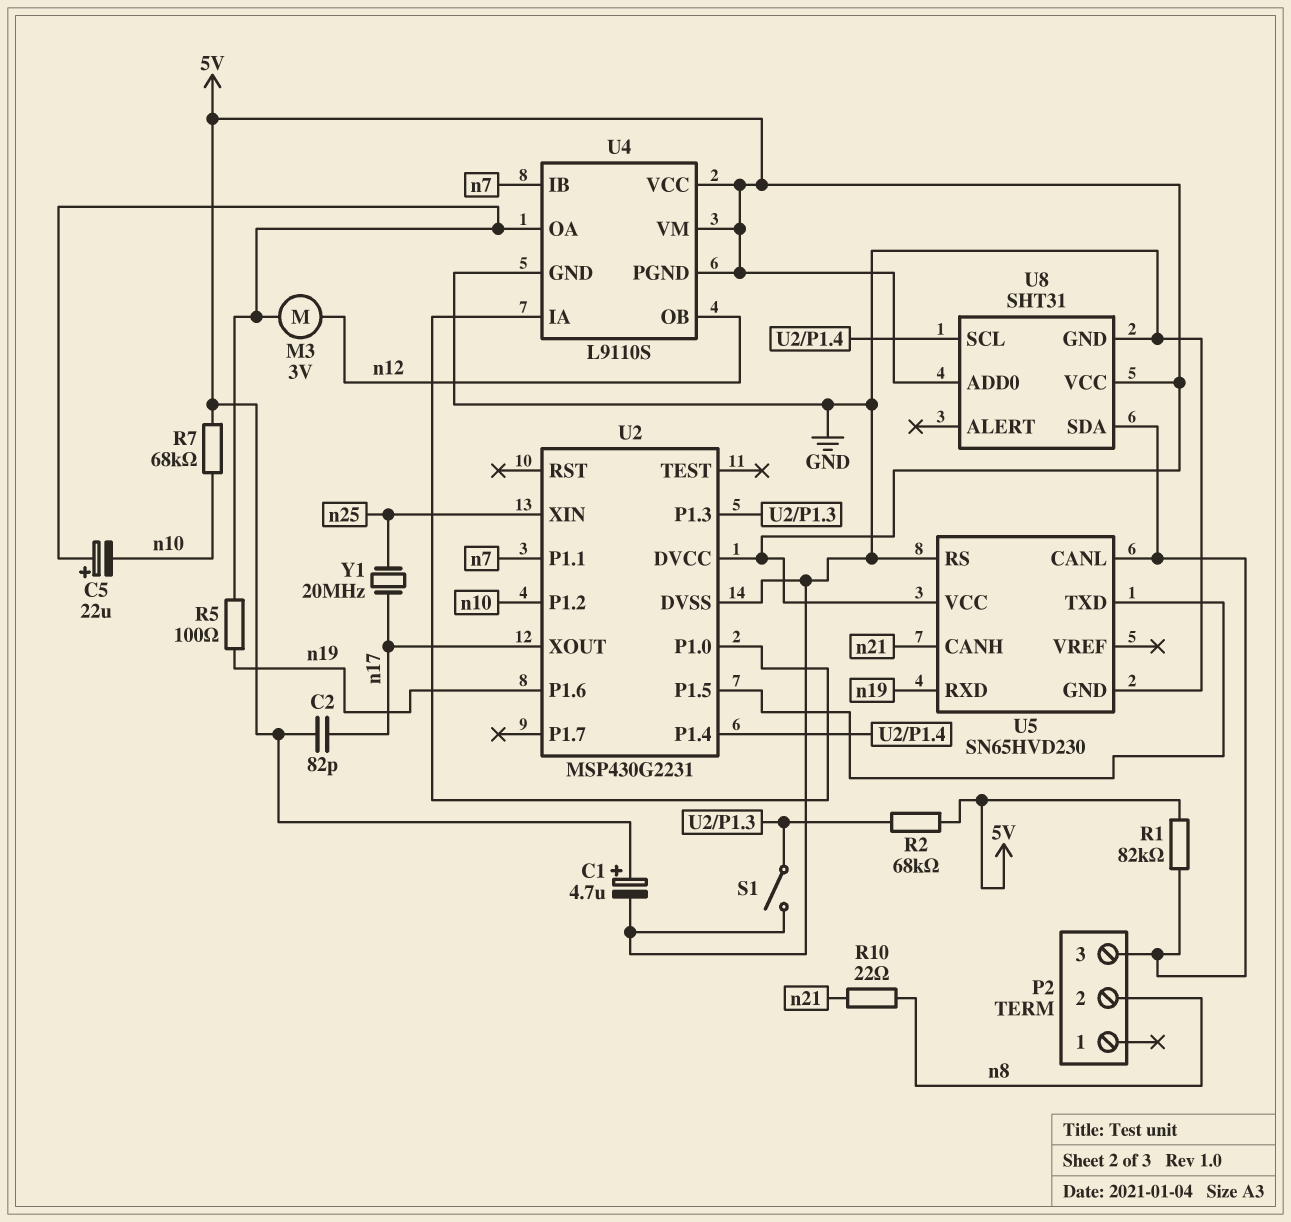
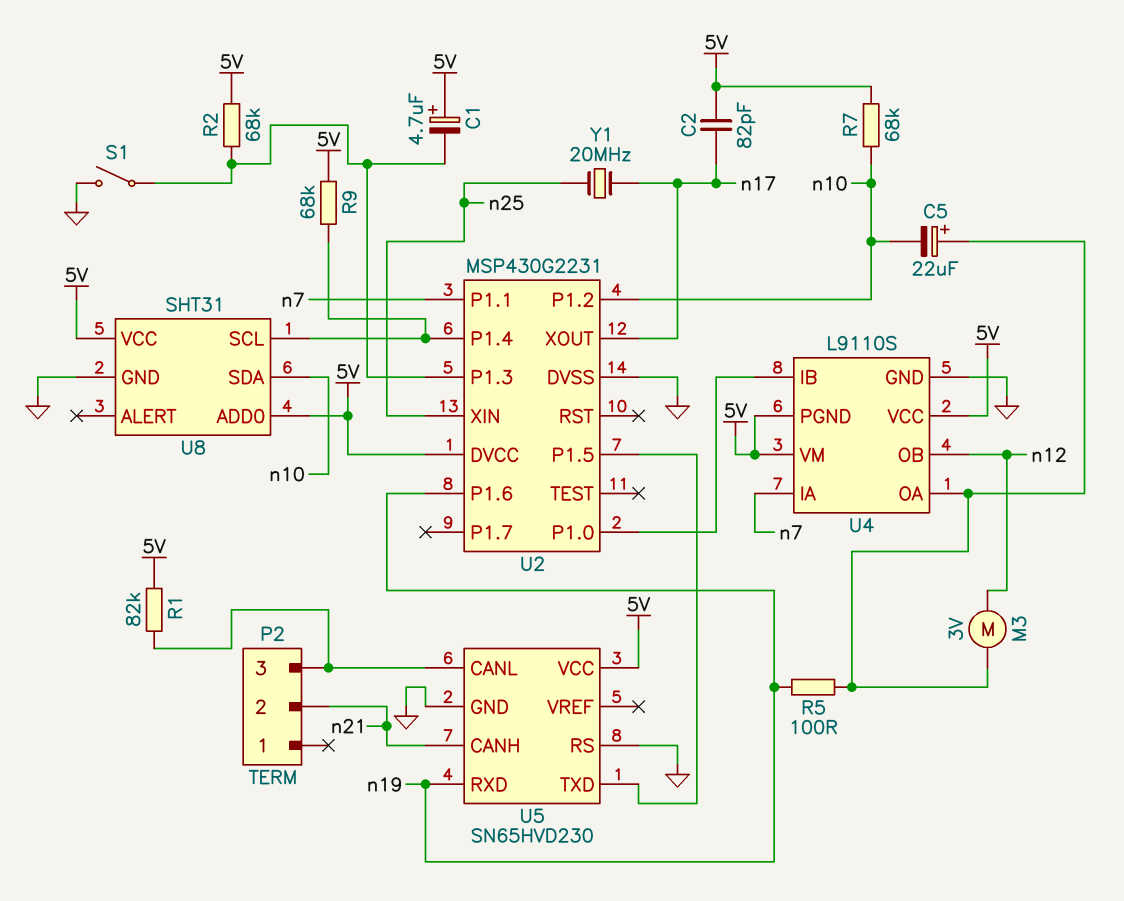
C1: 4.7uF (plus 5V, minus GND) -> 4.7uF (plus 5V, minus U2/P1.3)
P2 pin 2: n8 -> n21
R9: none -> 68k (5V, U2/P1.4)
R10: 22 (n8, n21) -> none
U4 pin IA: U2/P1.0 -> n7
U4 pin IB: n7 -> U2/P1.0
U8 pin SDA: P2/3 -> n10

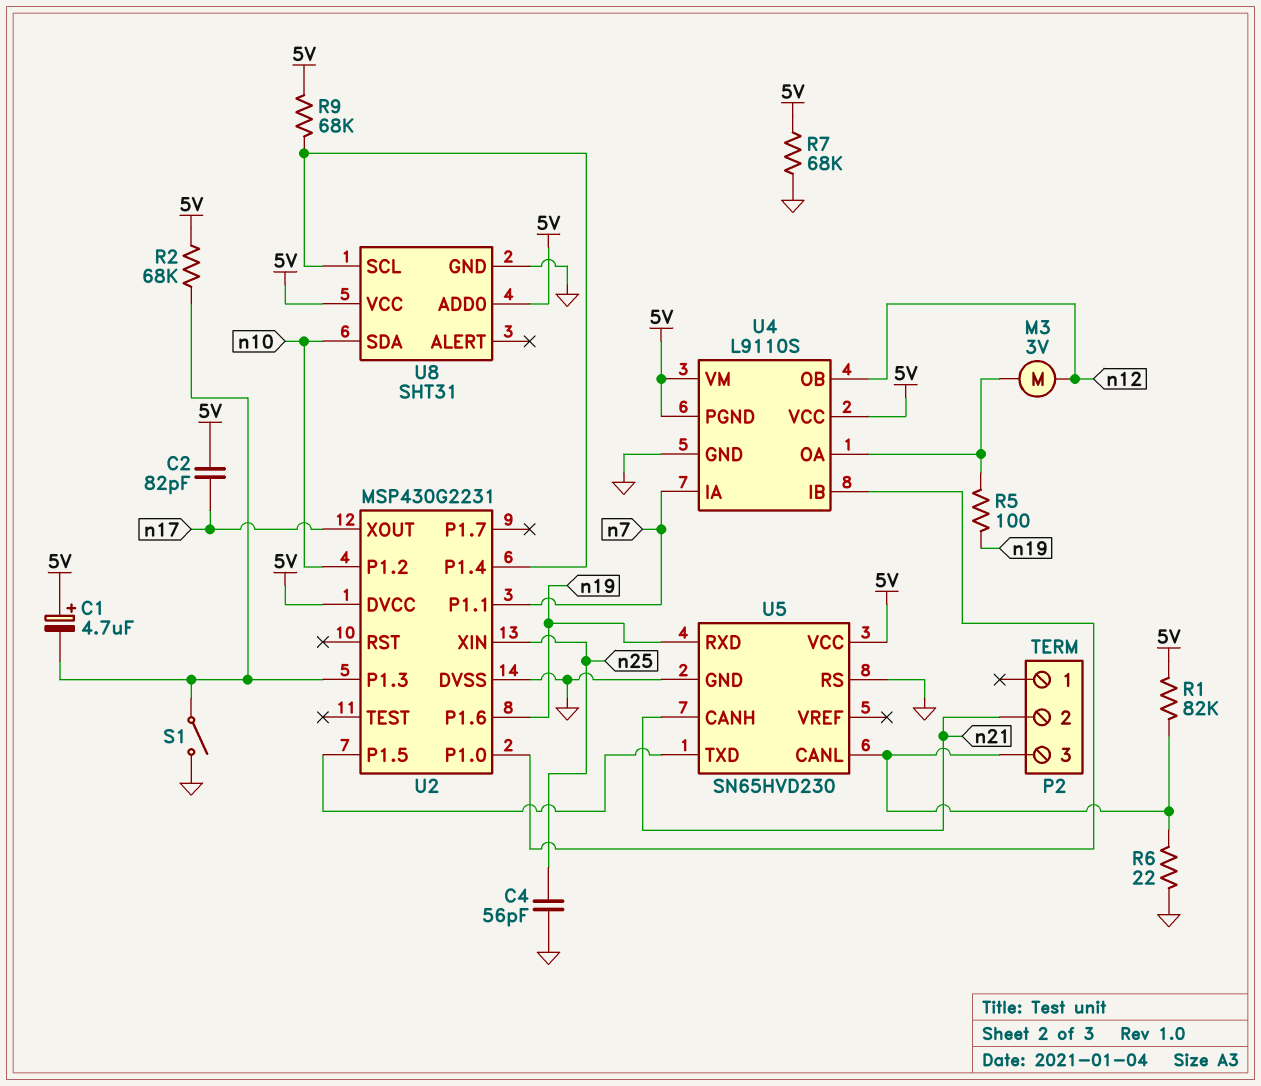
C4: none -> 56pF (GND, n25)
C5: 22uF (plus U4/OA, minus n10) -> none
R6: none -> 22 (GND, P2/3)
R7: 68k (5V, n10) -> 68k (5V, GND)
Y1: 20MHz (n17, n25) -> none

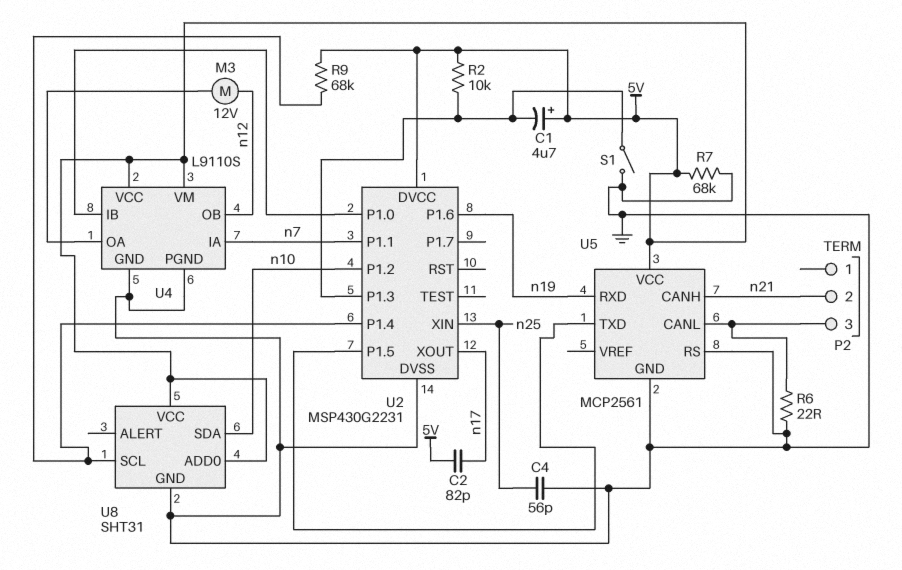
M3: motor 3V (U4/OA, n12) -> motor 12V (U4/OA, n12)
R1: 82k (5V, P2/3) -> none
R2: 68k (5V, U2/P1.3) -> 10k (5V, U2/P1.3)
R5: 100 (U4/OA, n19) -> none
U4 pin PGND: 5V -> GND
U5: SN65HVD230 -> MCP2561

